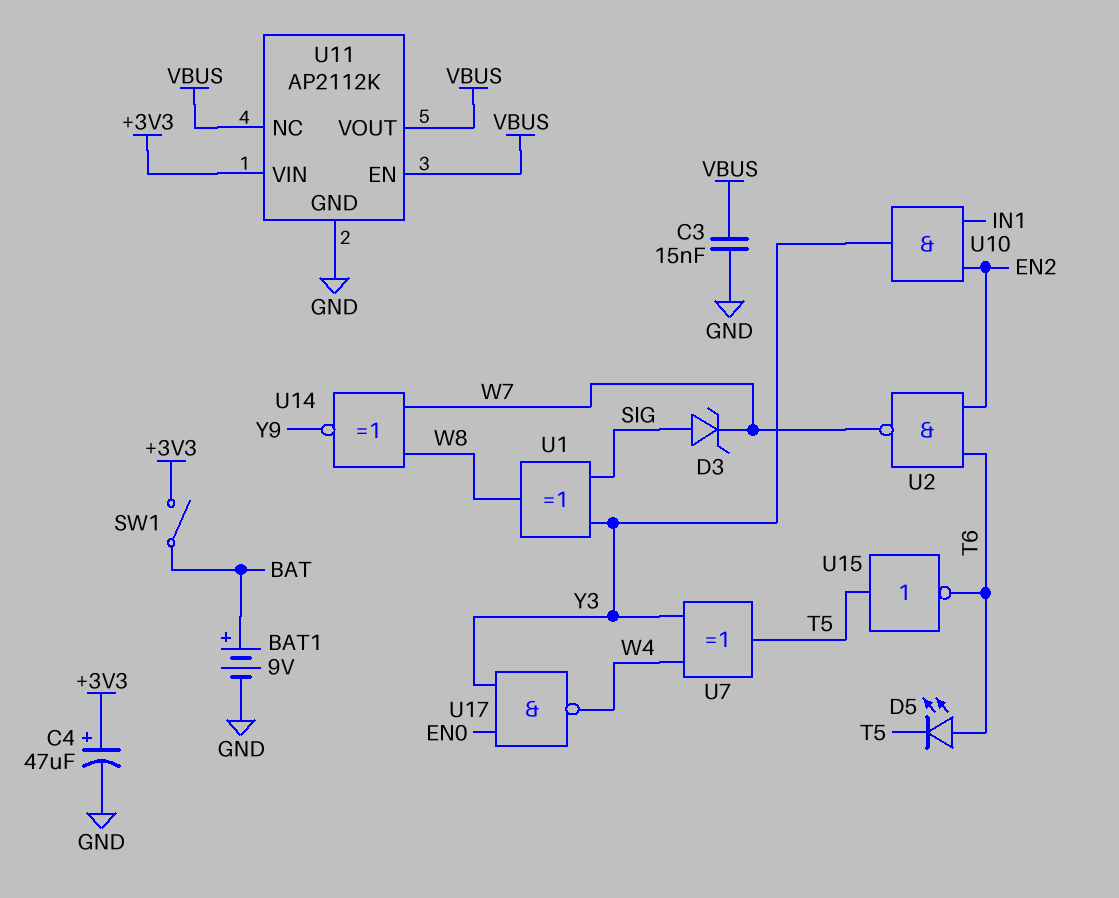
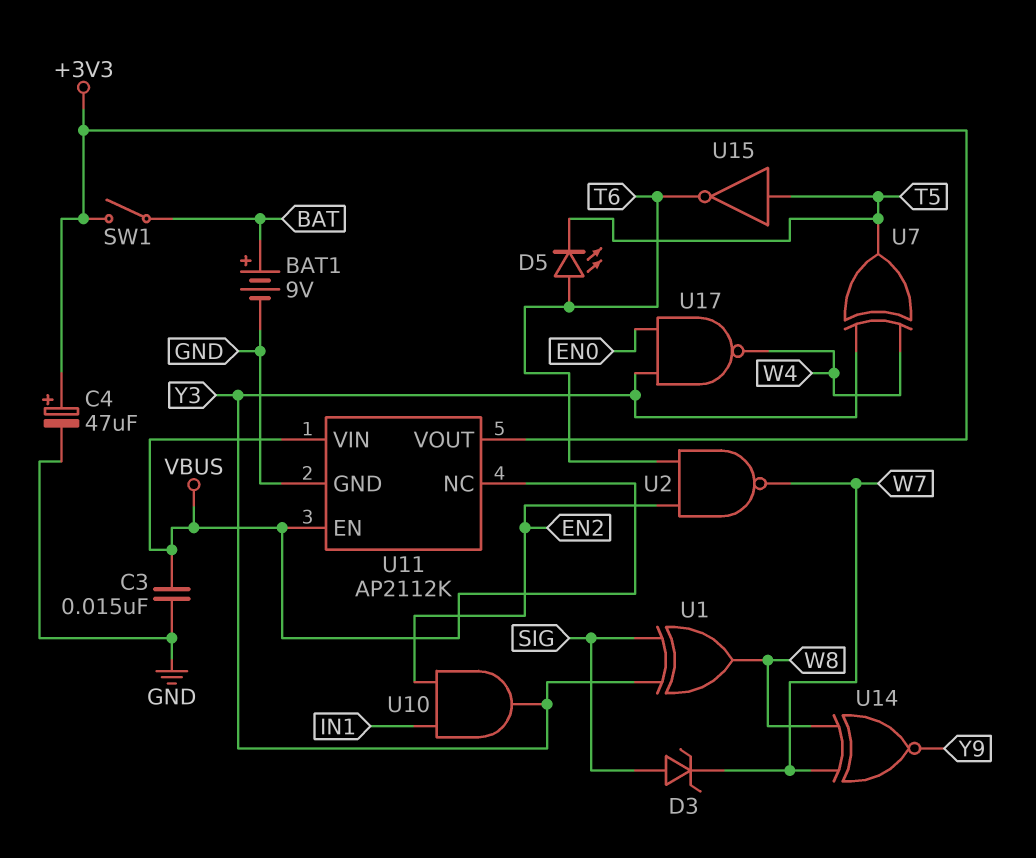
U11 pin VIN: +3V3 -> VBUS
U11 pin VOUT: VBUS -> +3V3

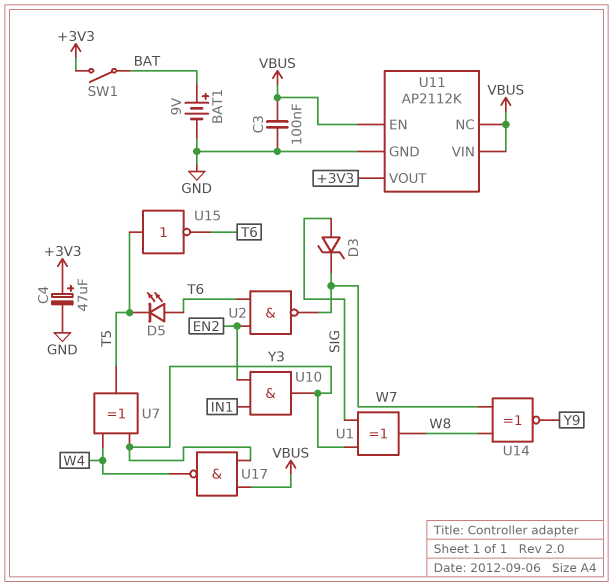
C3: 15nF (GND, VBUS) -> 100nF (GND, VBUS)
U17: NAND (in EN0, in Y3, out W4) -> NAND (in VBUS, in Y3, out W4)

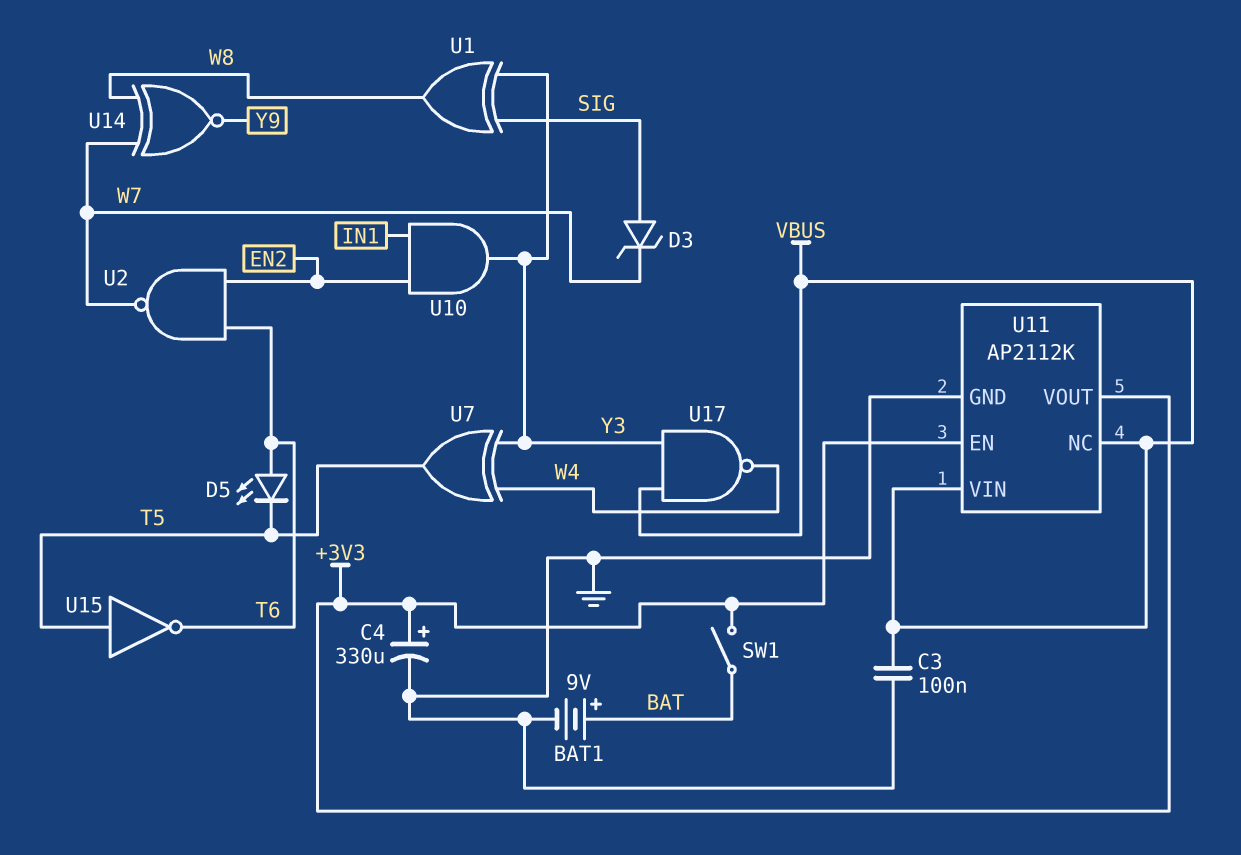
C4: 47uF (plus +3V3, minus GND) -> 330uF (plus +3V3, minus GND)
U11 pin EN: VBUS -> +3V3

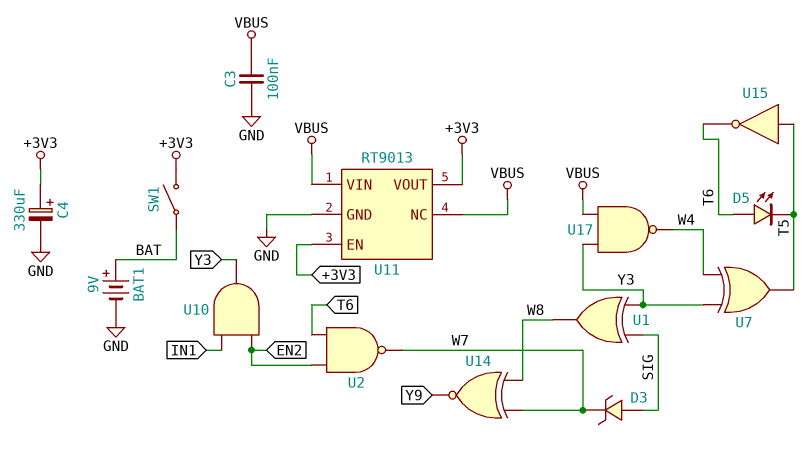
U11: AP2112K -> RT9013

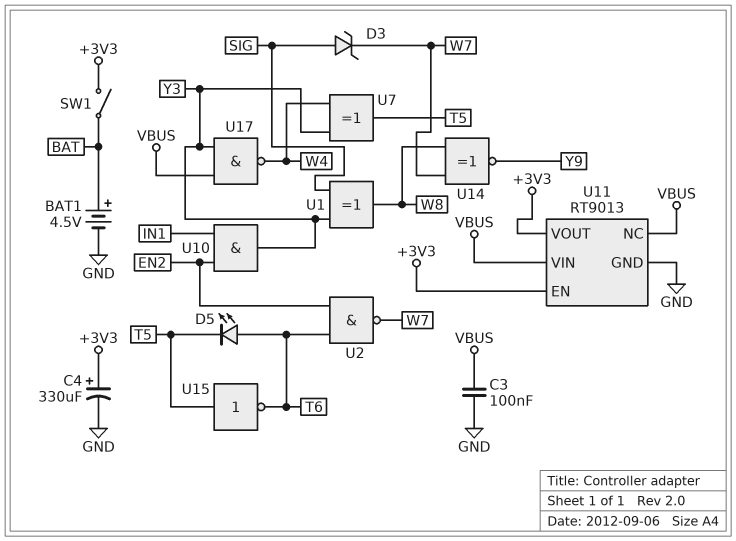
BAT1: 9V (plus BAT, minus GND) -> 4.5V (plus BAT, minus GND)

